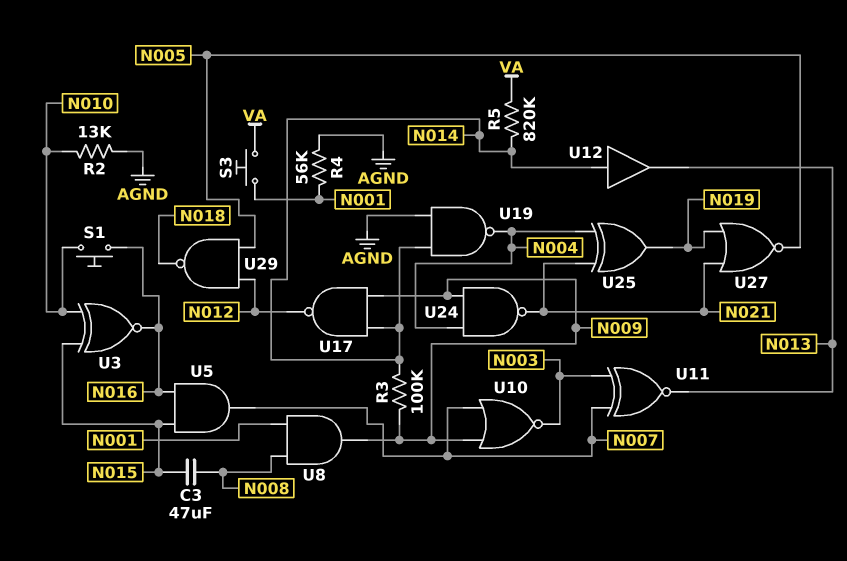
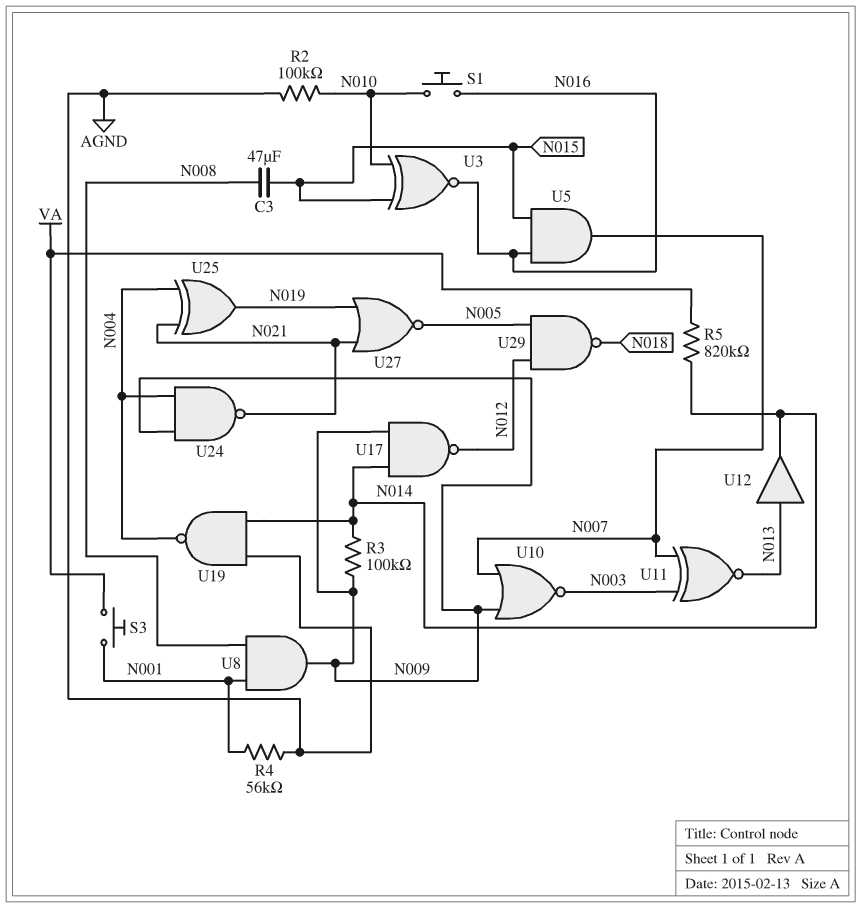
R2: 13k (AGND, N010) -> 100k (AGND, N010)
U12: buffer (in N014, out N013) -> buffer (in N013, out N014)

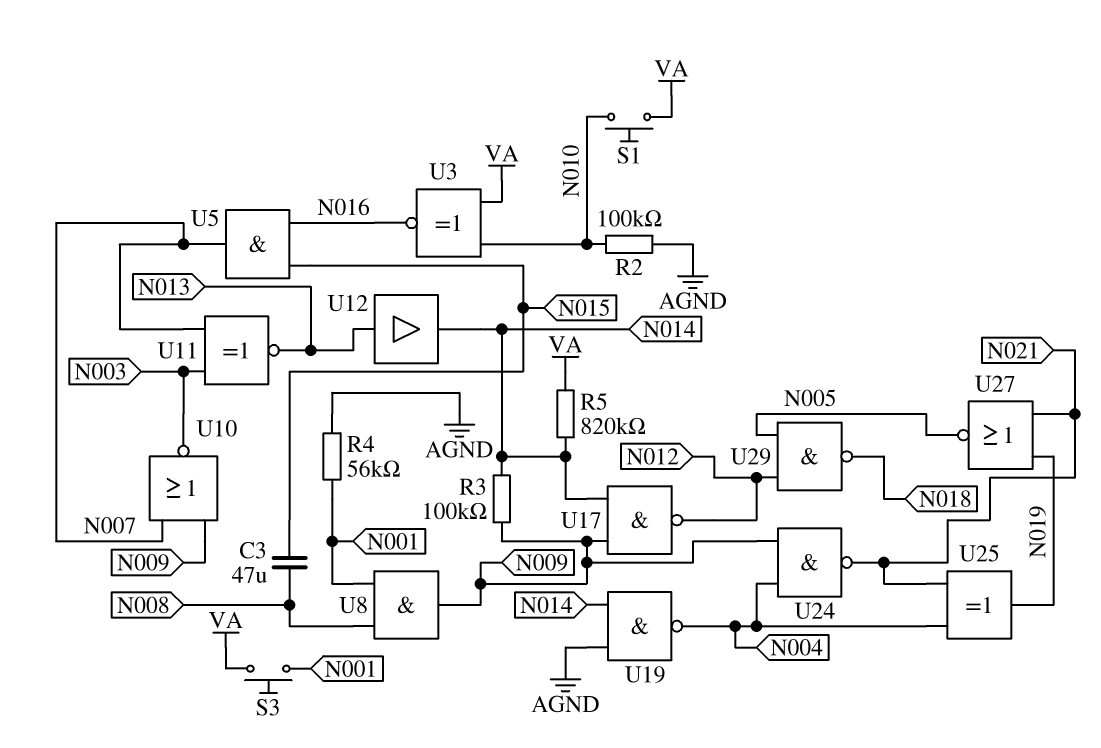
S1: button (N010, N016) -> button (N010, VA)
U3: XNOR (in N010, in N015, out N016) -> XNOR (in N010, in VA, out N016)

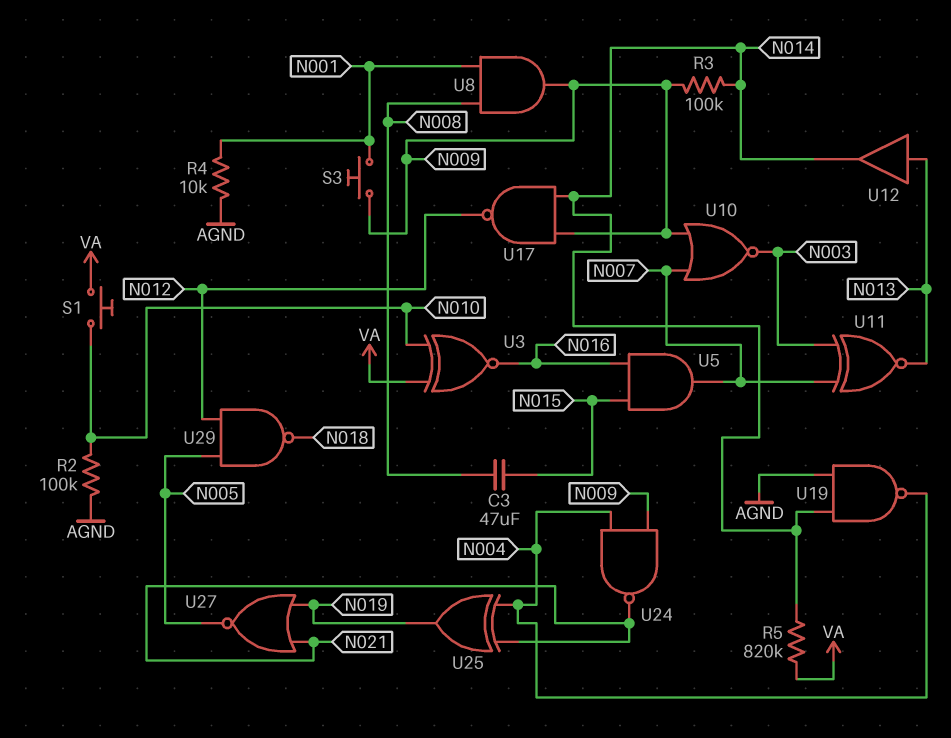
R4: 56k (AGND, N001) -> 10k (AGND, N001)
S3: button (N001, VA) -> button (N001, N009)

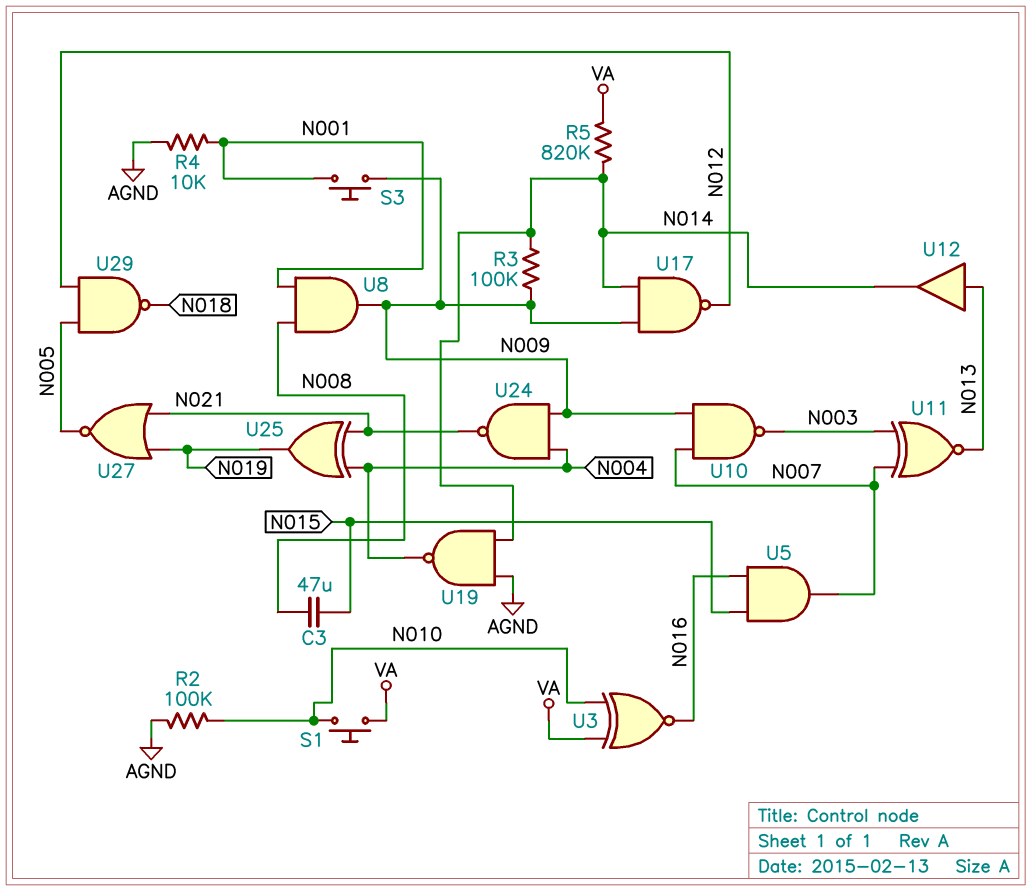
U10: NOR (in N007, in N009, out N003) -> NAND (in N007, in N009, out N003)

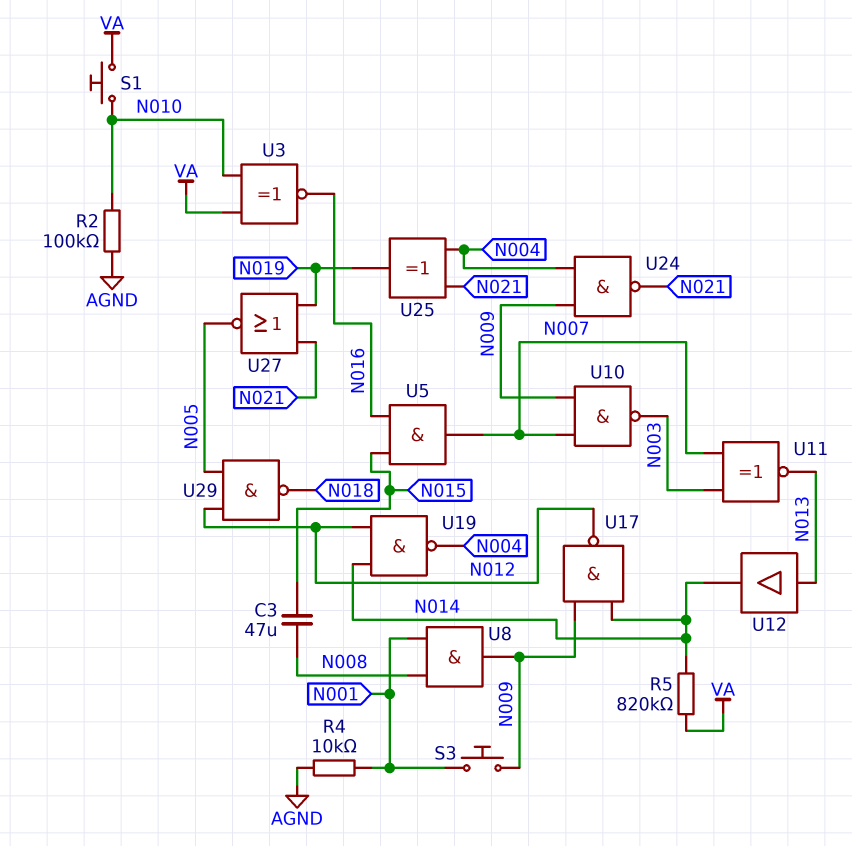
R3: 100k (N009, N014) -> none
U19: NAND (in AGND, in N014, out N004) -> NAND (in N012, in N014, out N004)

